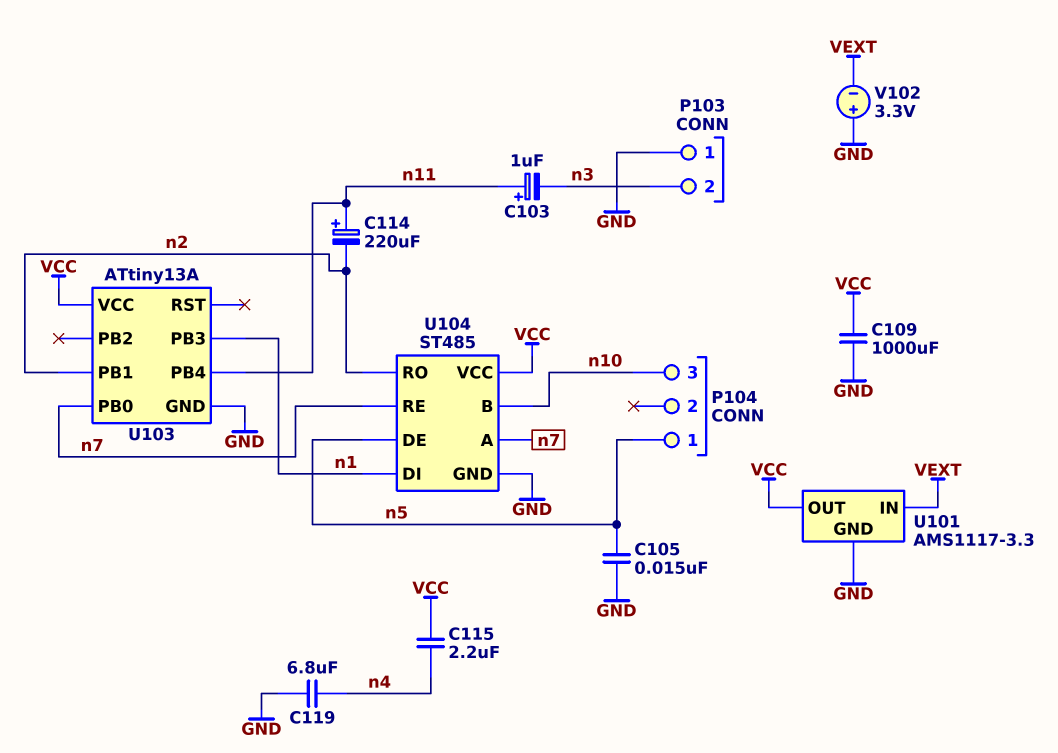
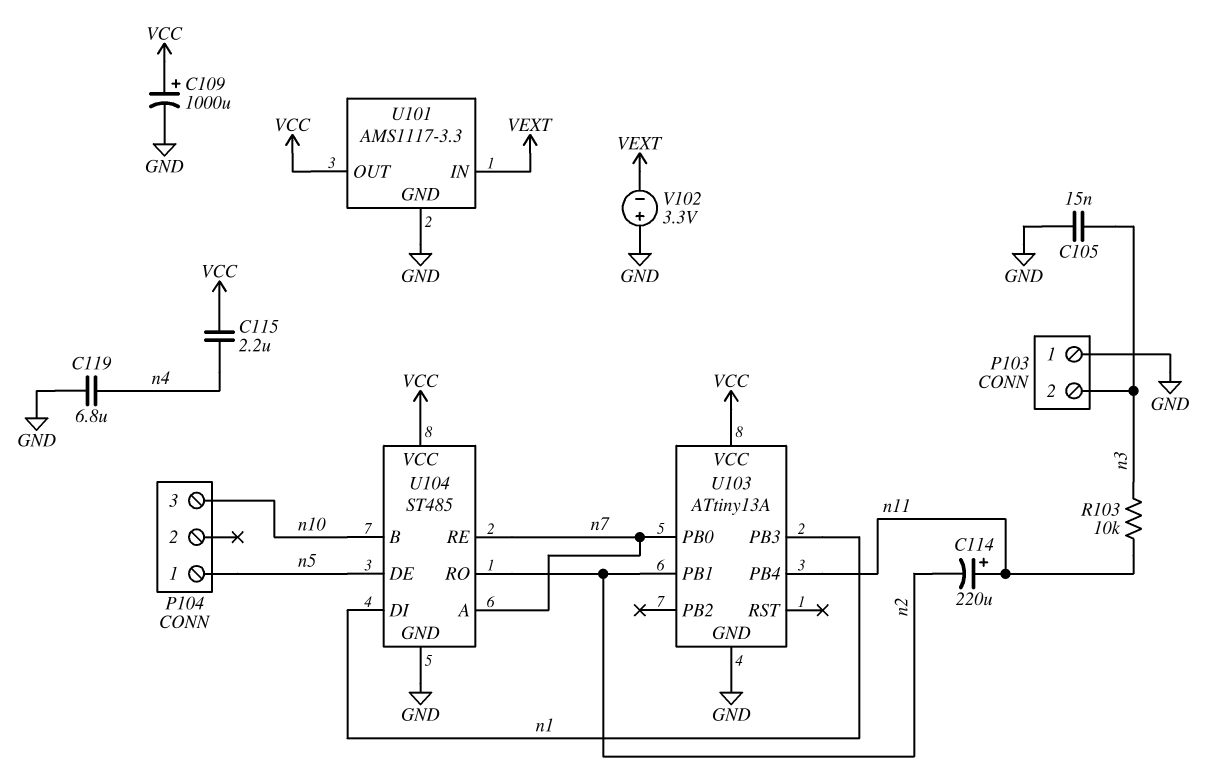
C103: 1uF (plus n11, minus n3) -> none
C105: 15nF (GND, n5) -> 15nF (GND, n3)
C109: 1000uF (GND, VCC) -> 1000uF (plus VCC, minus GND)
R103: none -> 10k (n3, n11)

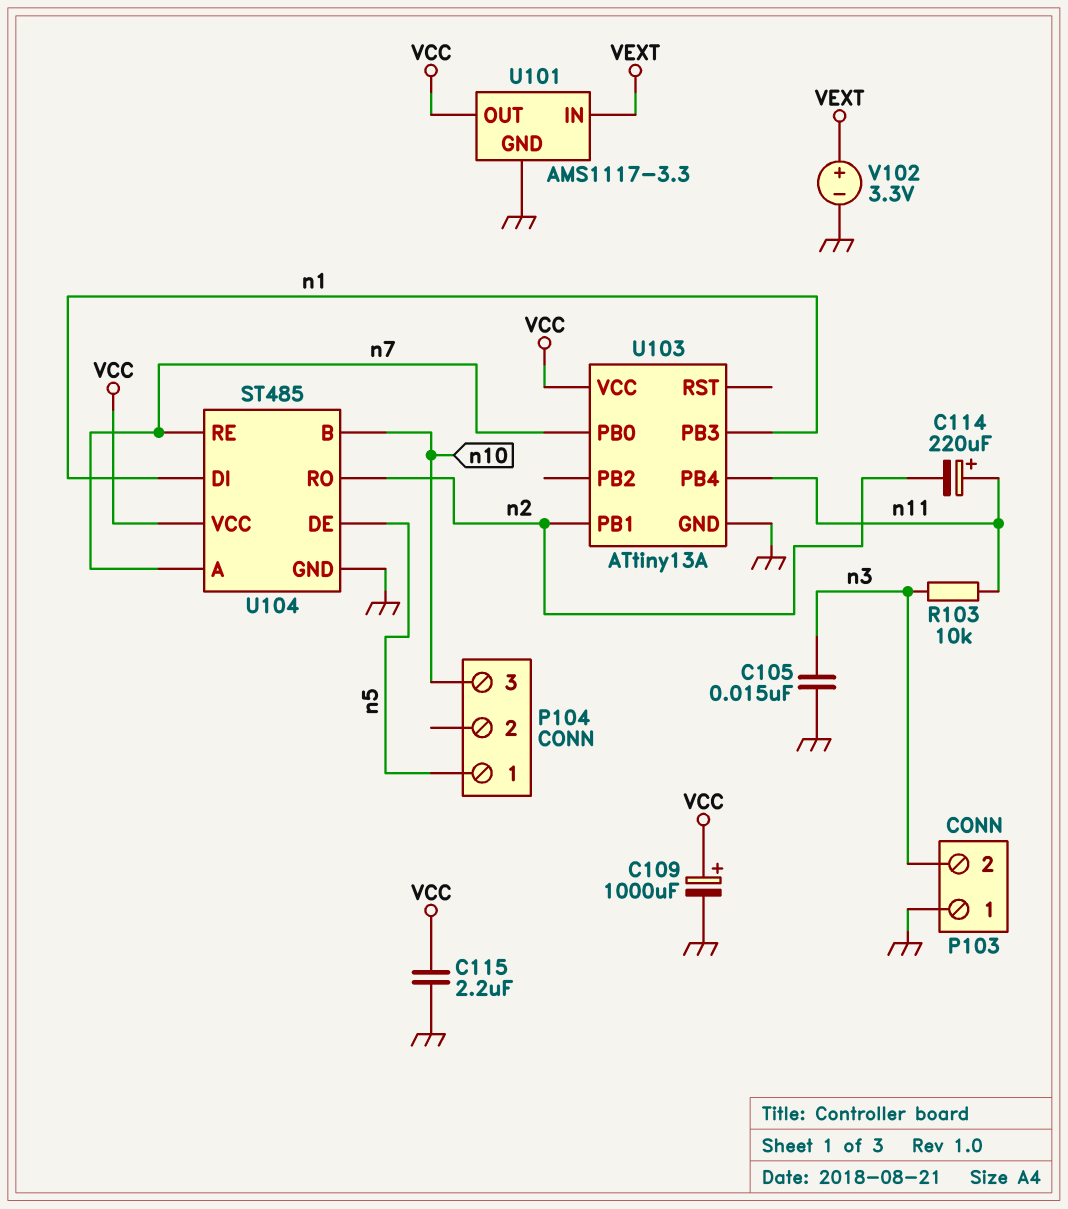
C115: 2.2uF (VCC, n4) -> 2.2uF (GND, VCC)
C119: 6.8uF (GND, n4) -> none
V102: 3.3V (plus GND, minus VEXT) -> 3.3V (plus VEXT, minus GND)

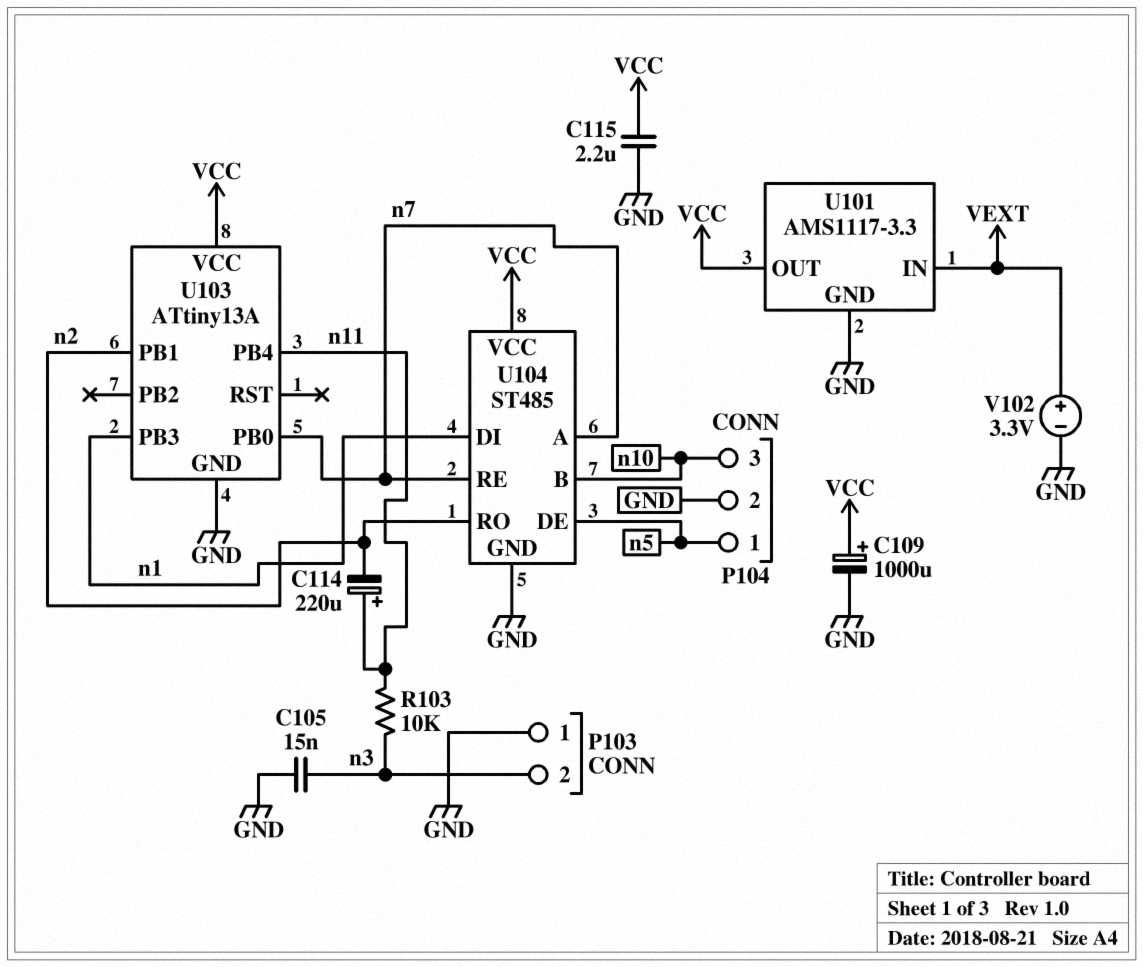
P104 pin 2: none -> GND

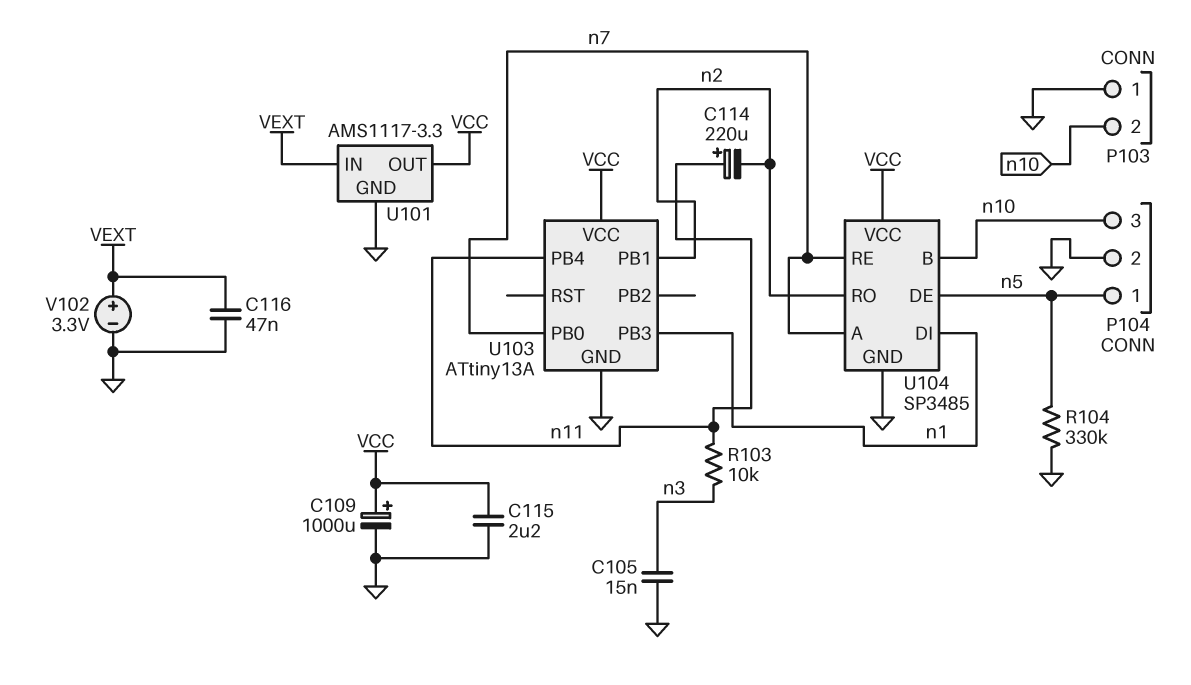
C116: none -> 47nF (GND, VEXT)
P103 pin 2: n3 -> n10
R104: none -> 330k (GND, n5)
U104: ST485 -> SP3485

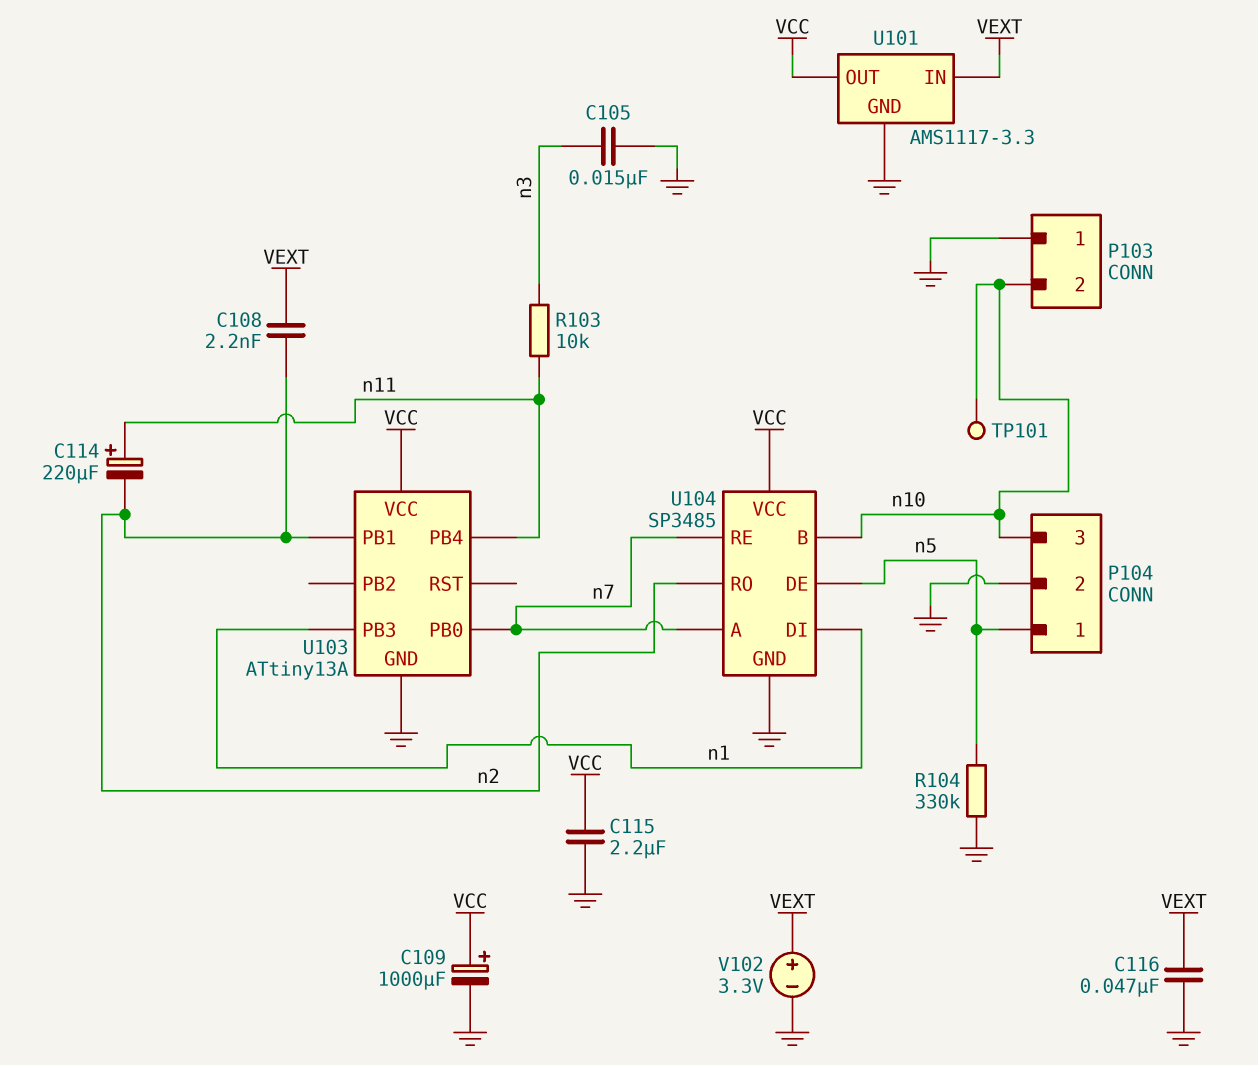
C108: none -> 2.2nF (VEXT, n2)
TP101: none -> test point (n10)

